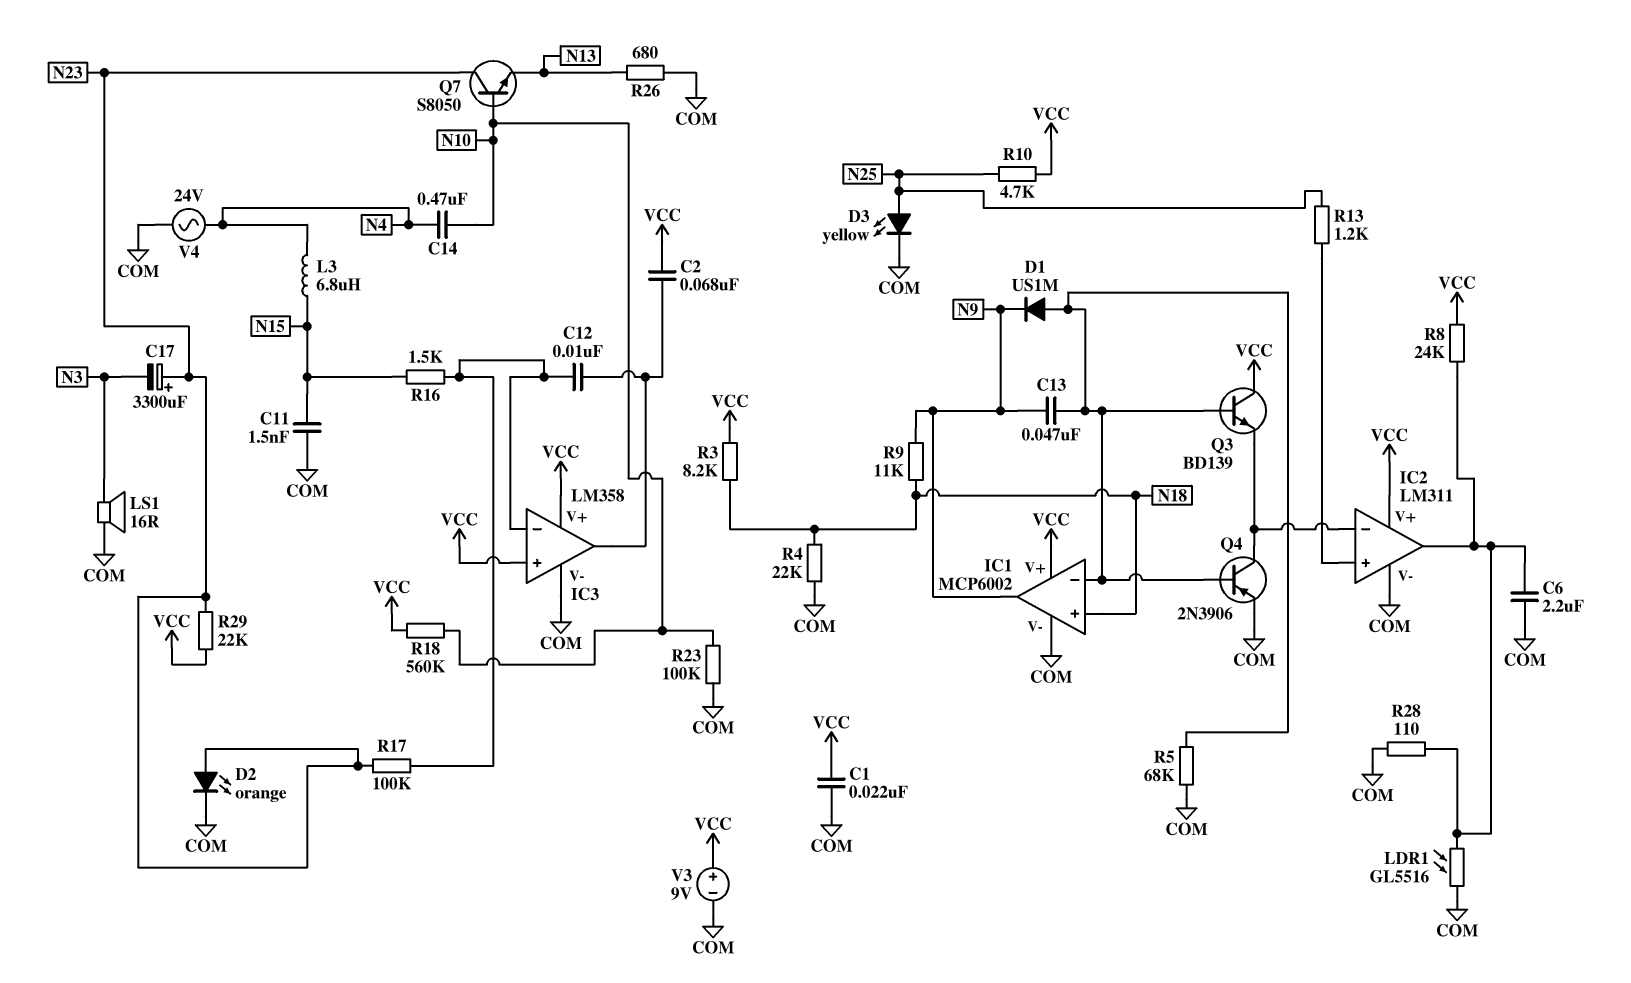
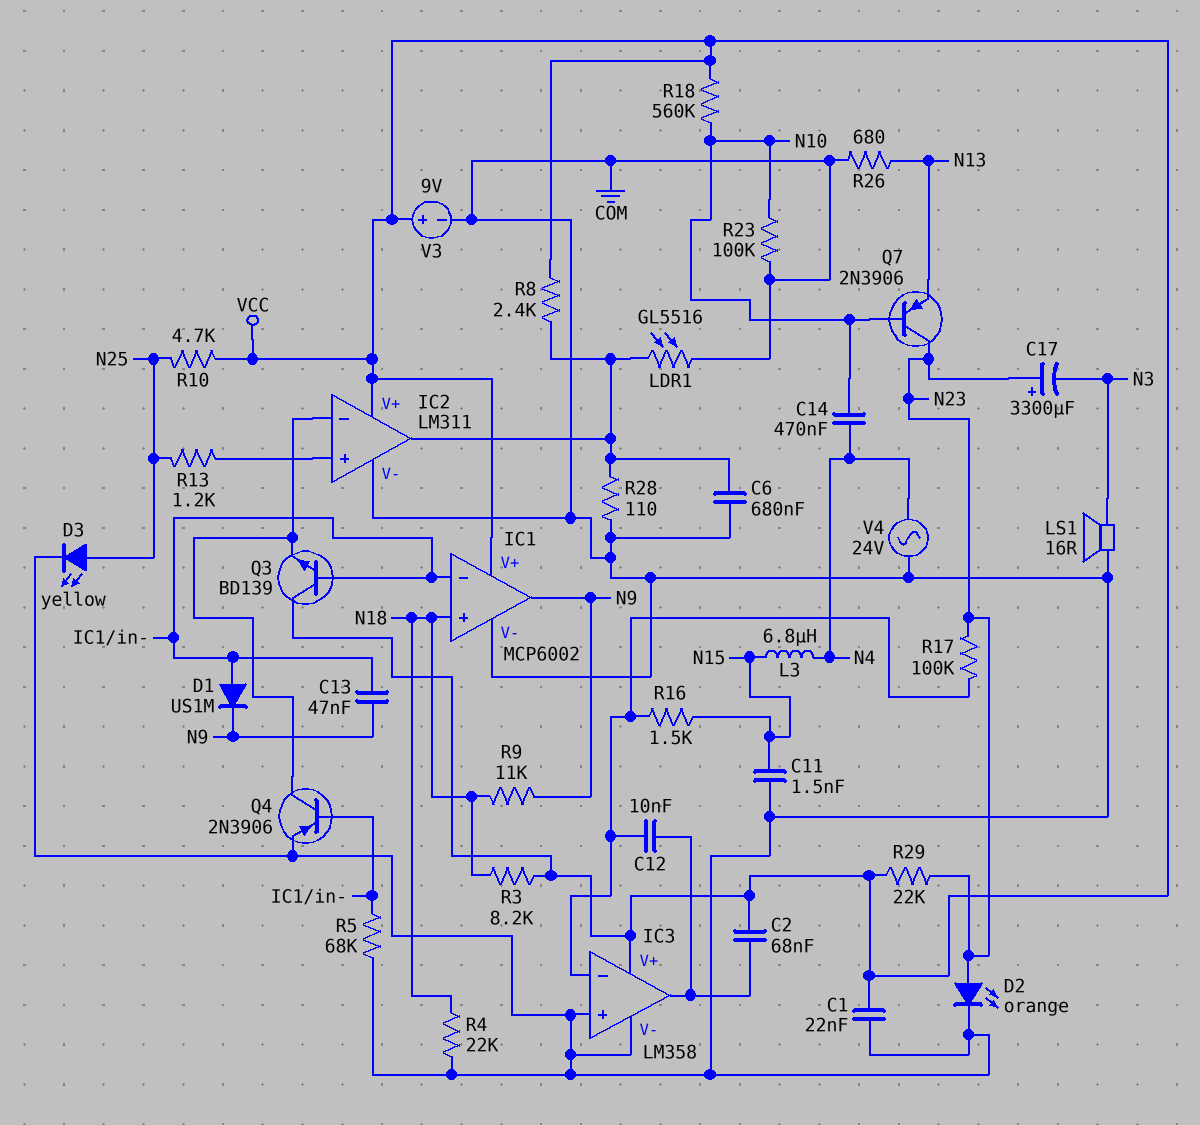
C6: 2.2uF (COM, IC2/out) -> 680nF (COM, IC2/out)
IC3 pin in+: VCC -> COM
Q7: NPN S8050 (B N10, C N23, E N13) -> PNP 2N3906 (B N10, C N23, E N13)
R8: 24k (IC2/out, VCC) -> 2.4k (IC2/out, VCC)

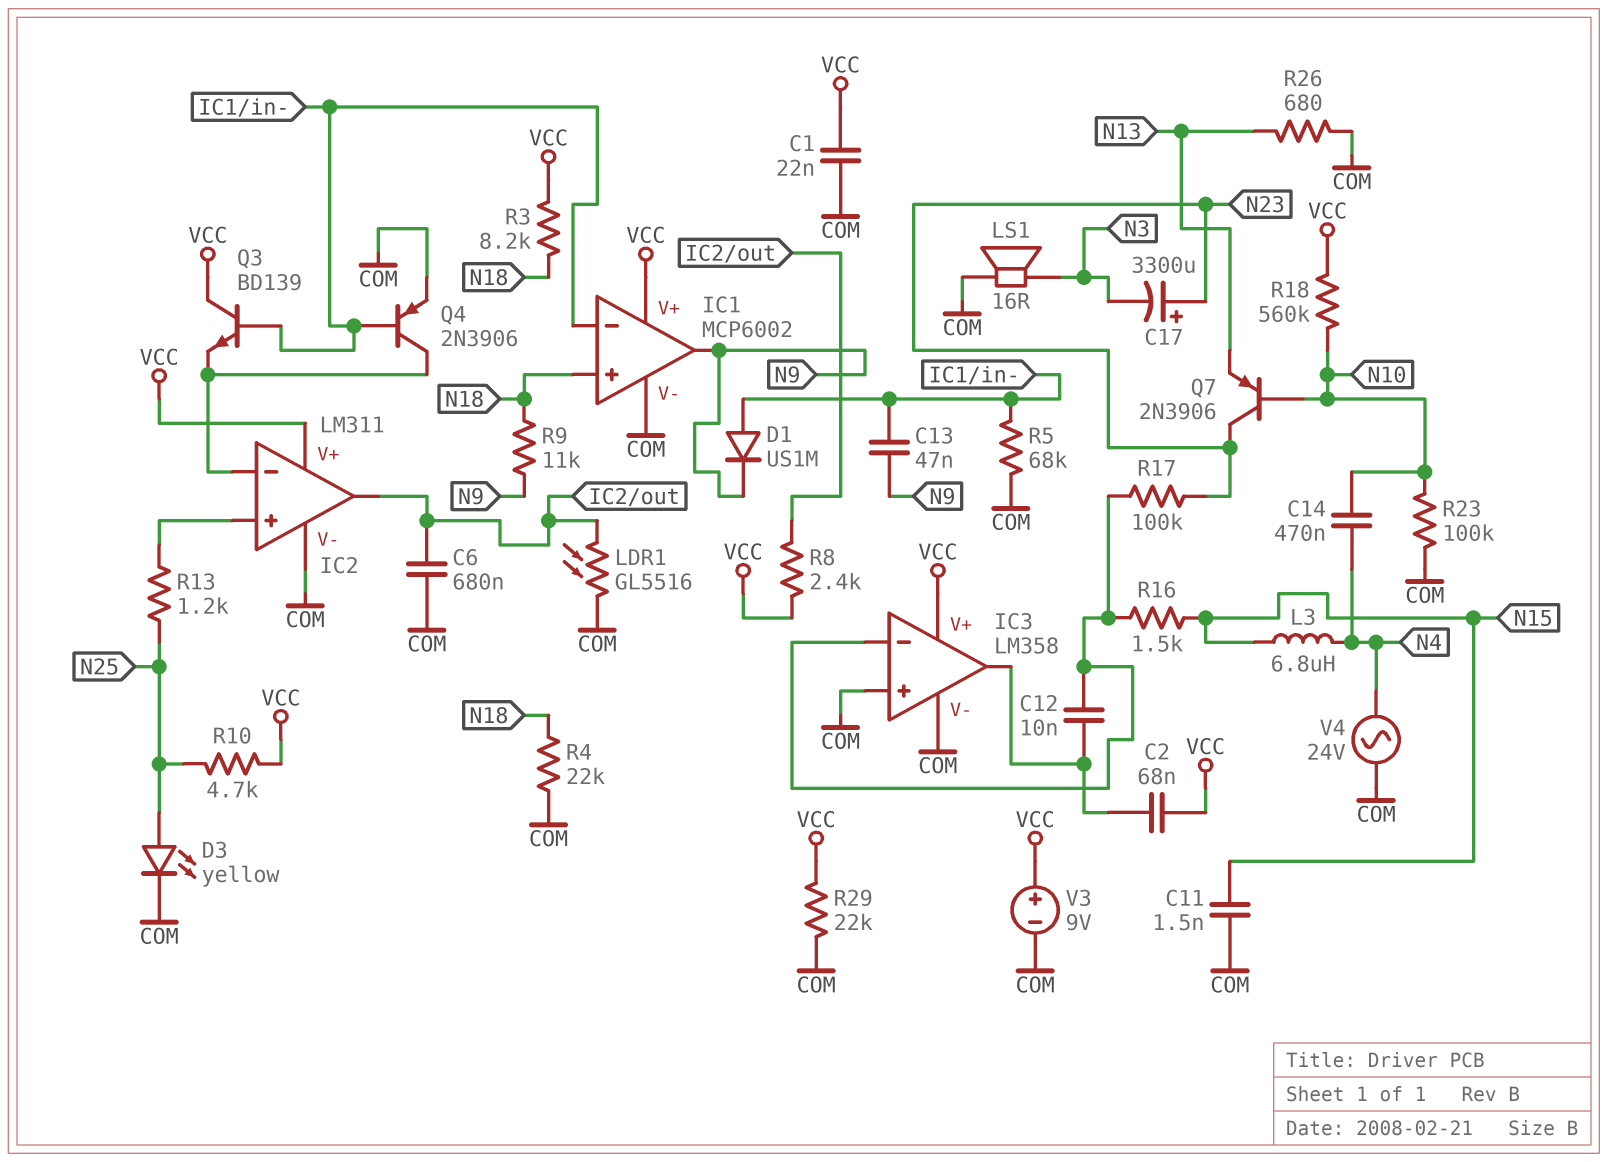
D2: LED orange (A N23, K COM) -> none
R28: 110 (COM, IC2/out) -> none
R29: 22k (N23, VCC) -> 22k (COM, VCC)

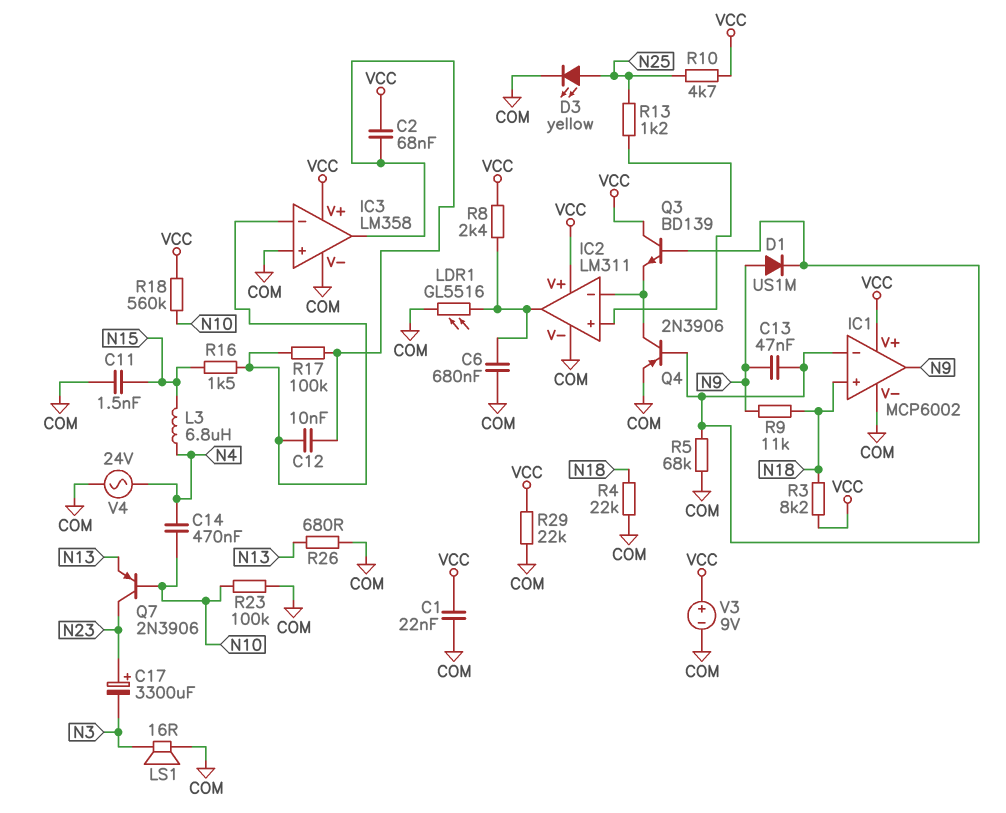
D1: diode US1M (A IC1/in-, K N9) -> diode US1M (A N9, K IC1/in-)
R17: 100k (IC3/in-, N23) -> 100k (IC3/in-, IC3/out)

